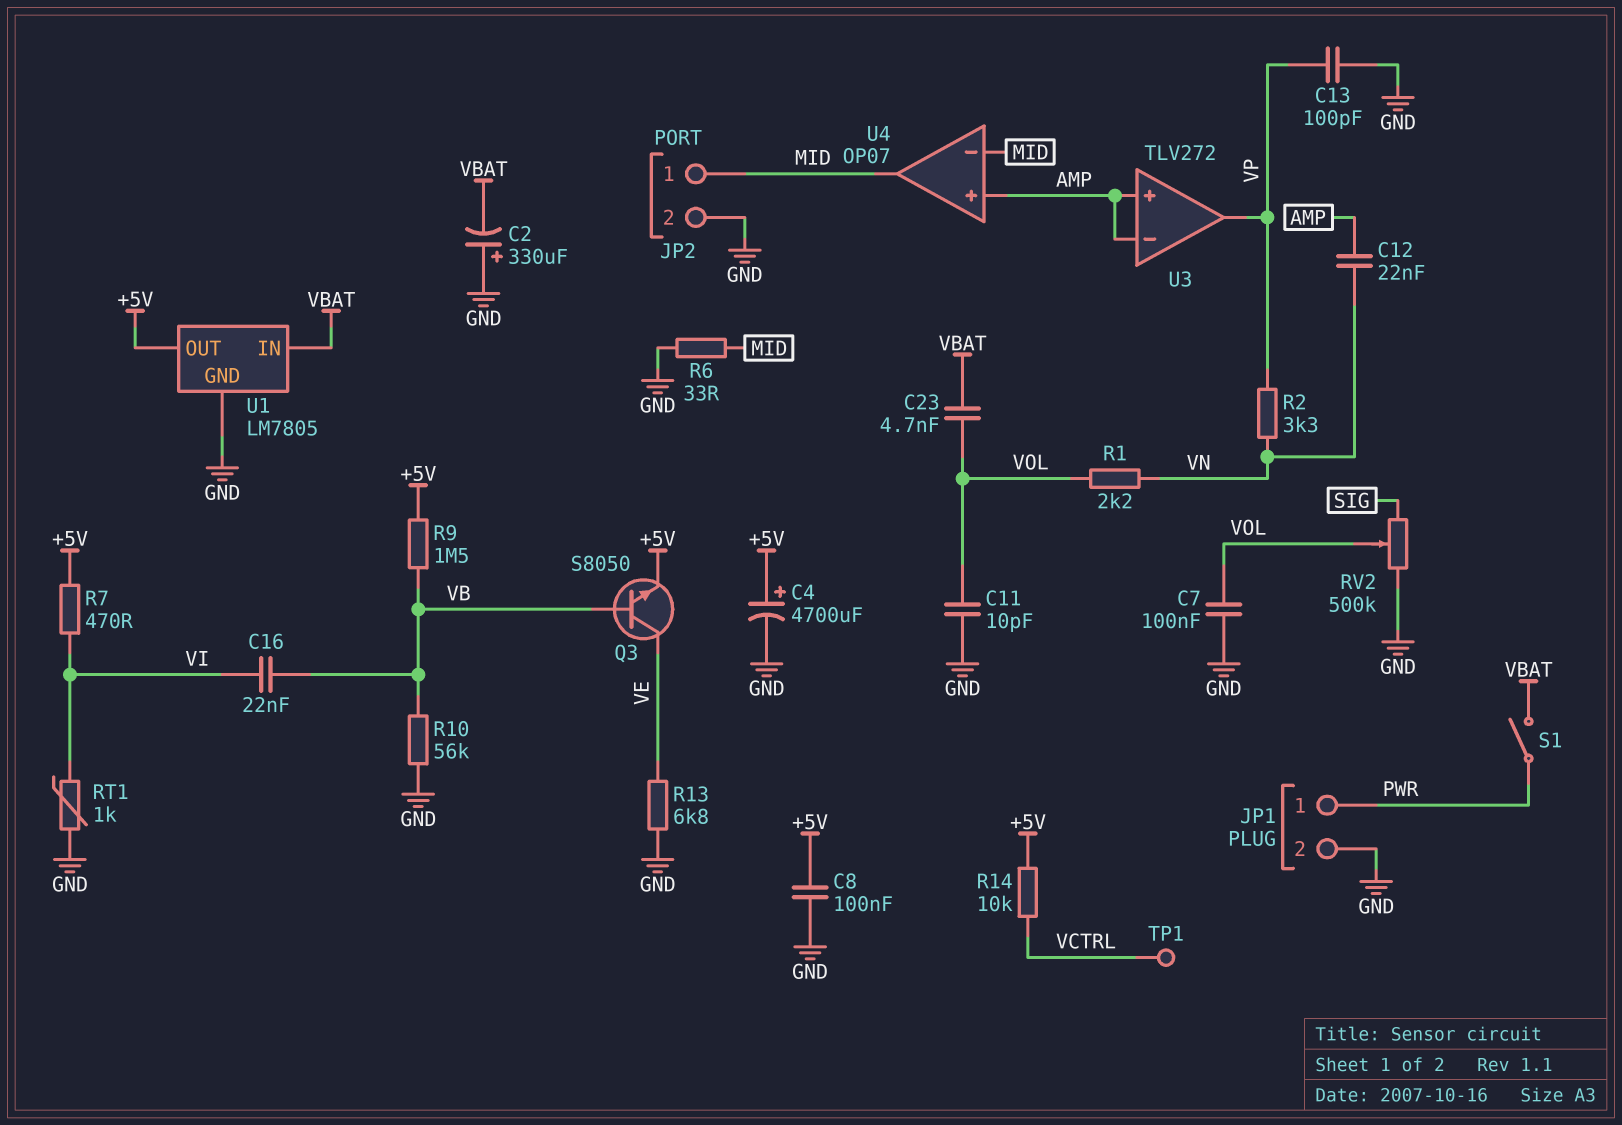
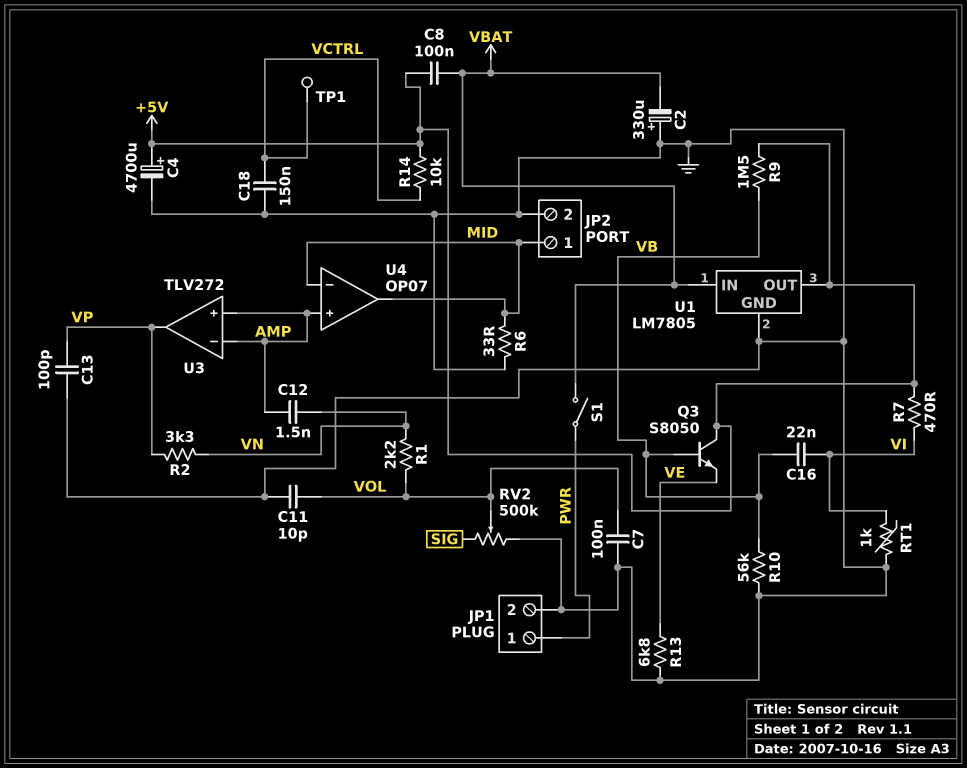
C8: 100nF (+5V, GND) -> 100nF (+5V, VBAT)
C12: 22nF (AMP, VN) -> 1.5nF (AMP, VN)
C18: none -> 150nF (GND, VCTRL)
C23: 4.7nF (VBAT, VOL) -> none
Q3: NPN S8050 (B VB, C VE, E +5V) -> NPN S8050 (B VB, C +5V, E VE)

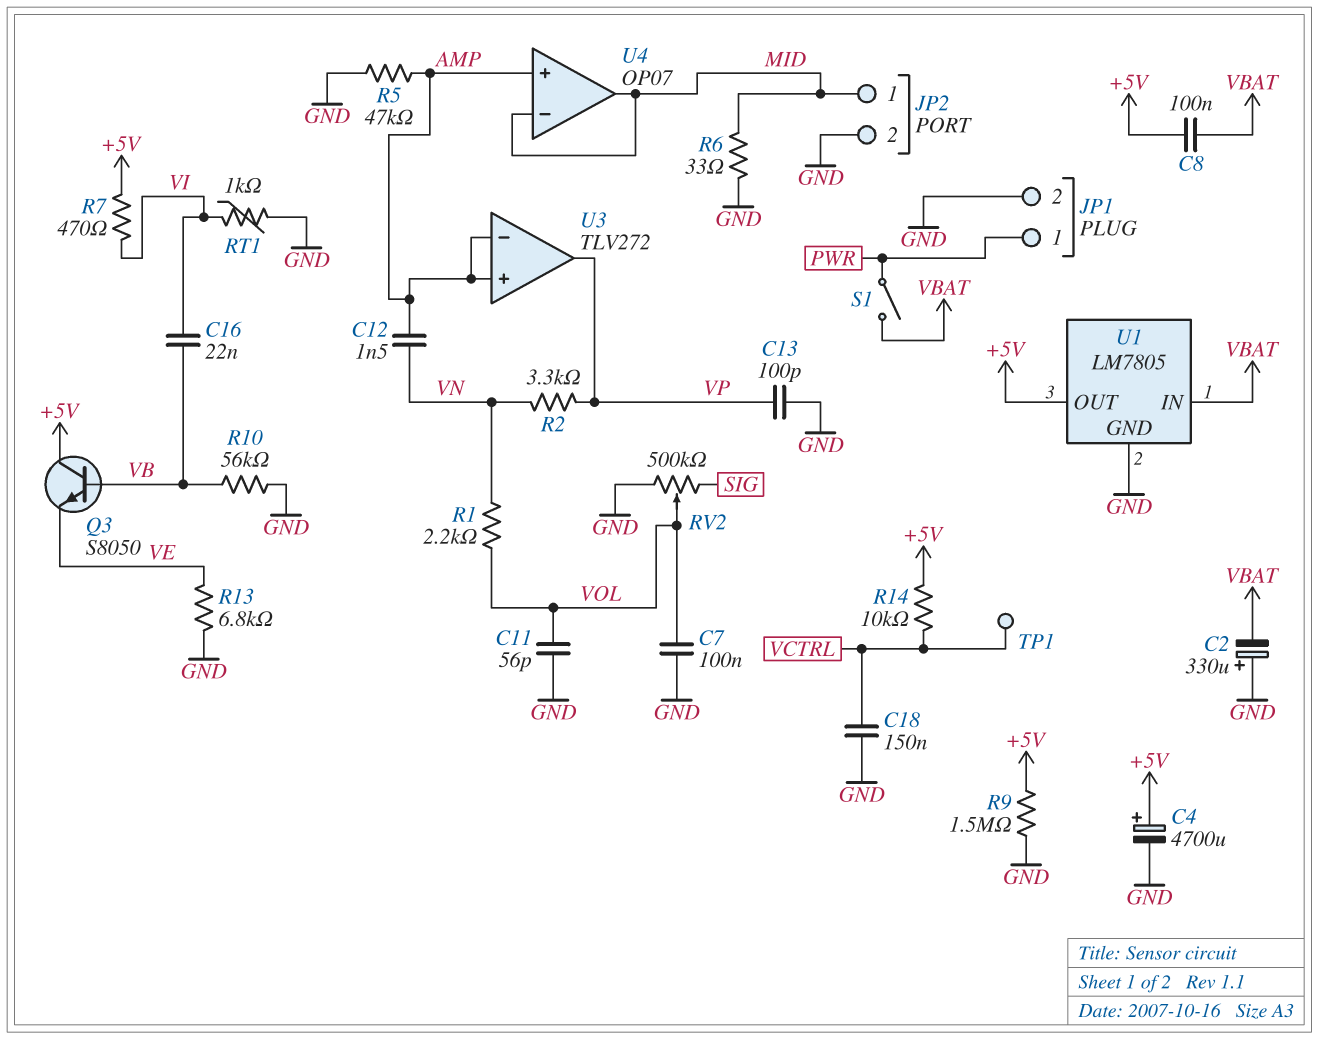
C11: 10pF (GND, VOL) -> 56pF (GND, VOL)
R5: none -> 47k (AMP, GND)
R9: 1.5M (+5V, VB) -> 1.5M (+5V, GND)

